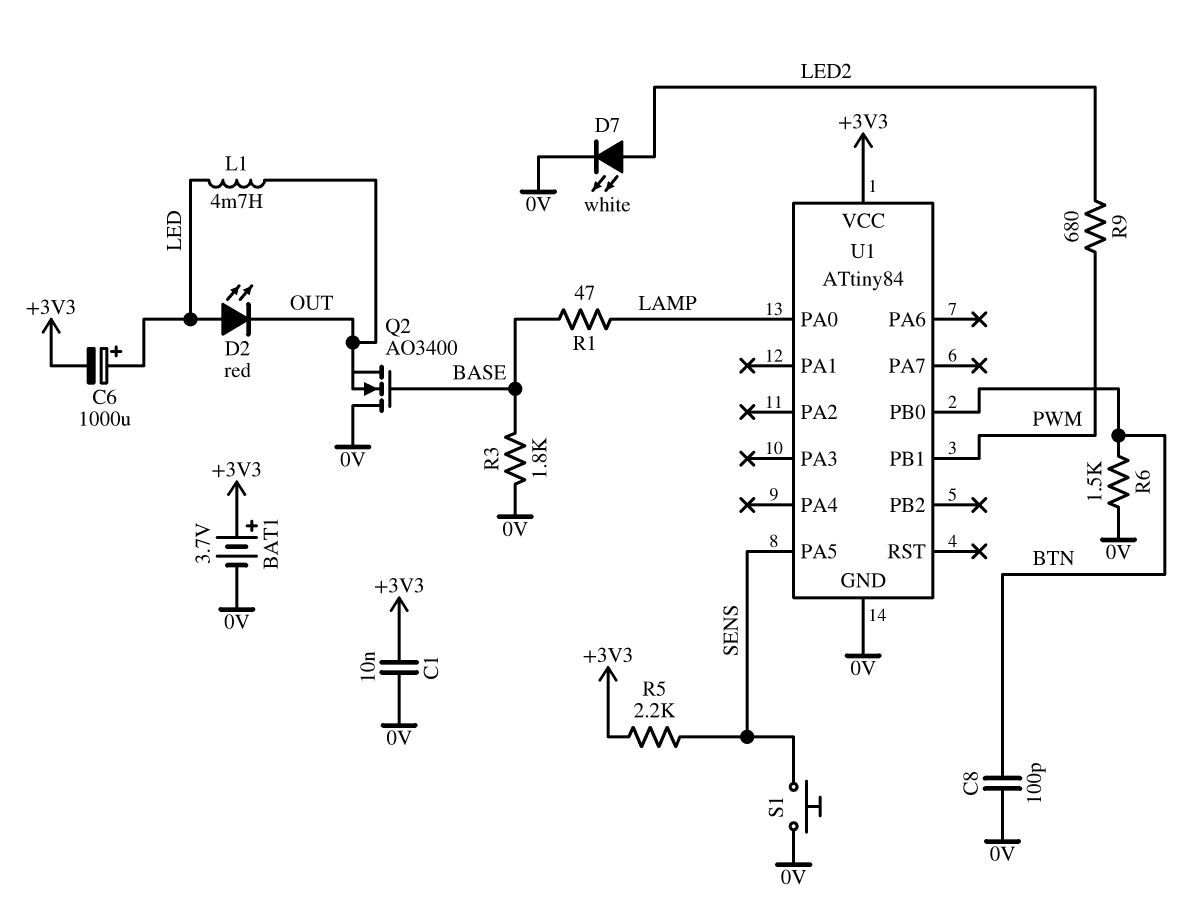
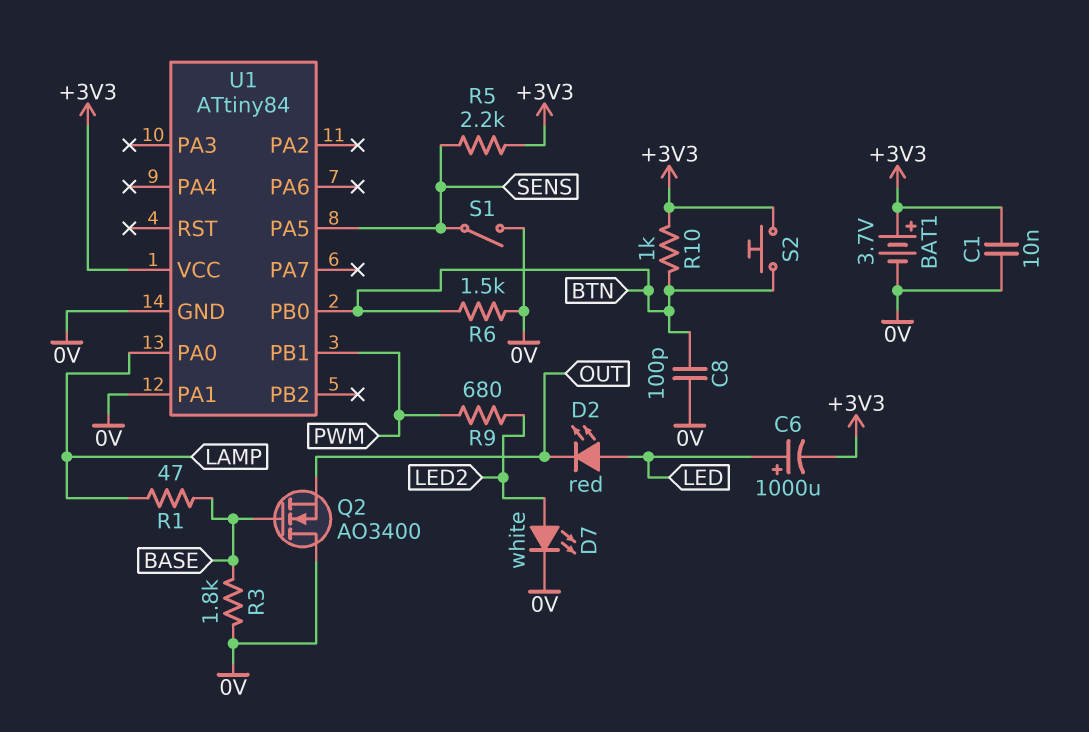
L1: 4.7mH (LED, OUT) -> none
R10: none -> 1k (+3V3, BTN)
S1: button (0V, SENS) -> switch (0V, SENS)
S2: none -> button (+3V3, BTN)
U1 pin PA1: none -> 0V

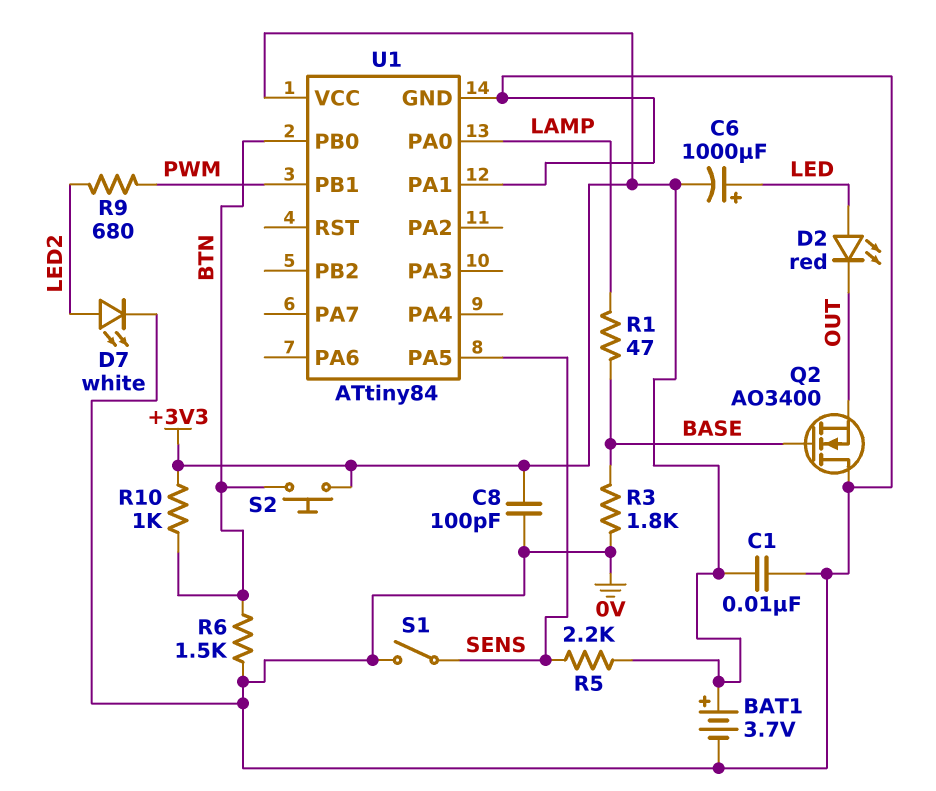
C8: 100pF (0V, BTN) -> 100pF (+3V3, 0V)

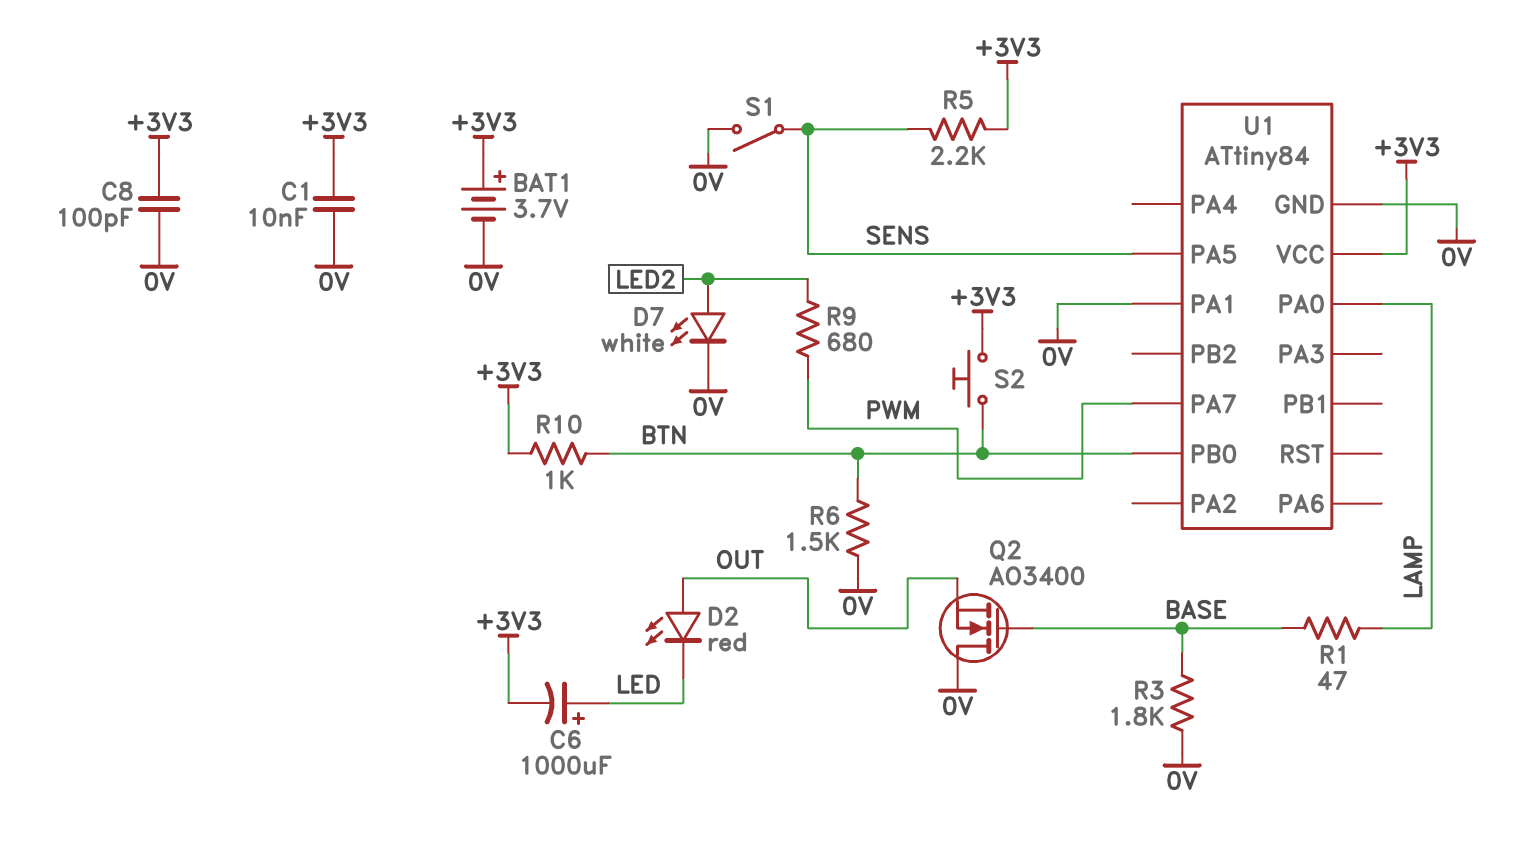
D2: LED red (A LED, K OUT) -> LED red (A OUT, K LED)
U1 pin PA7: none -> PWM
U1 pin PB1: PWM -> none

